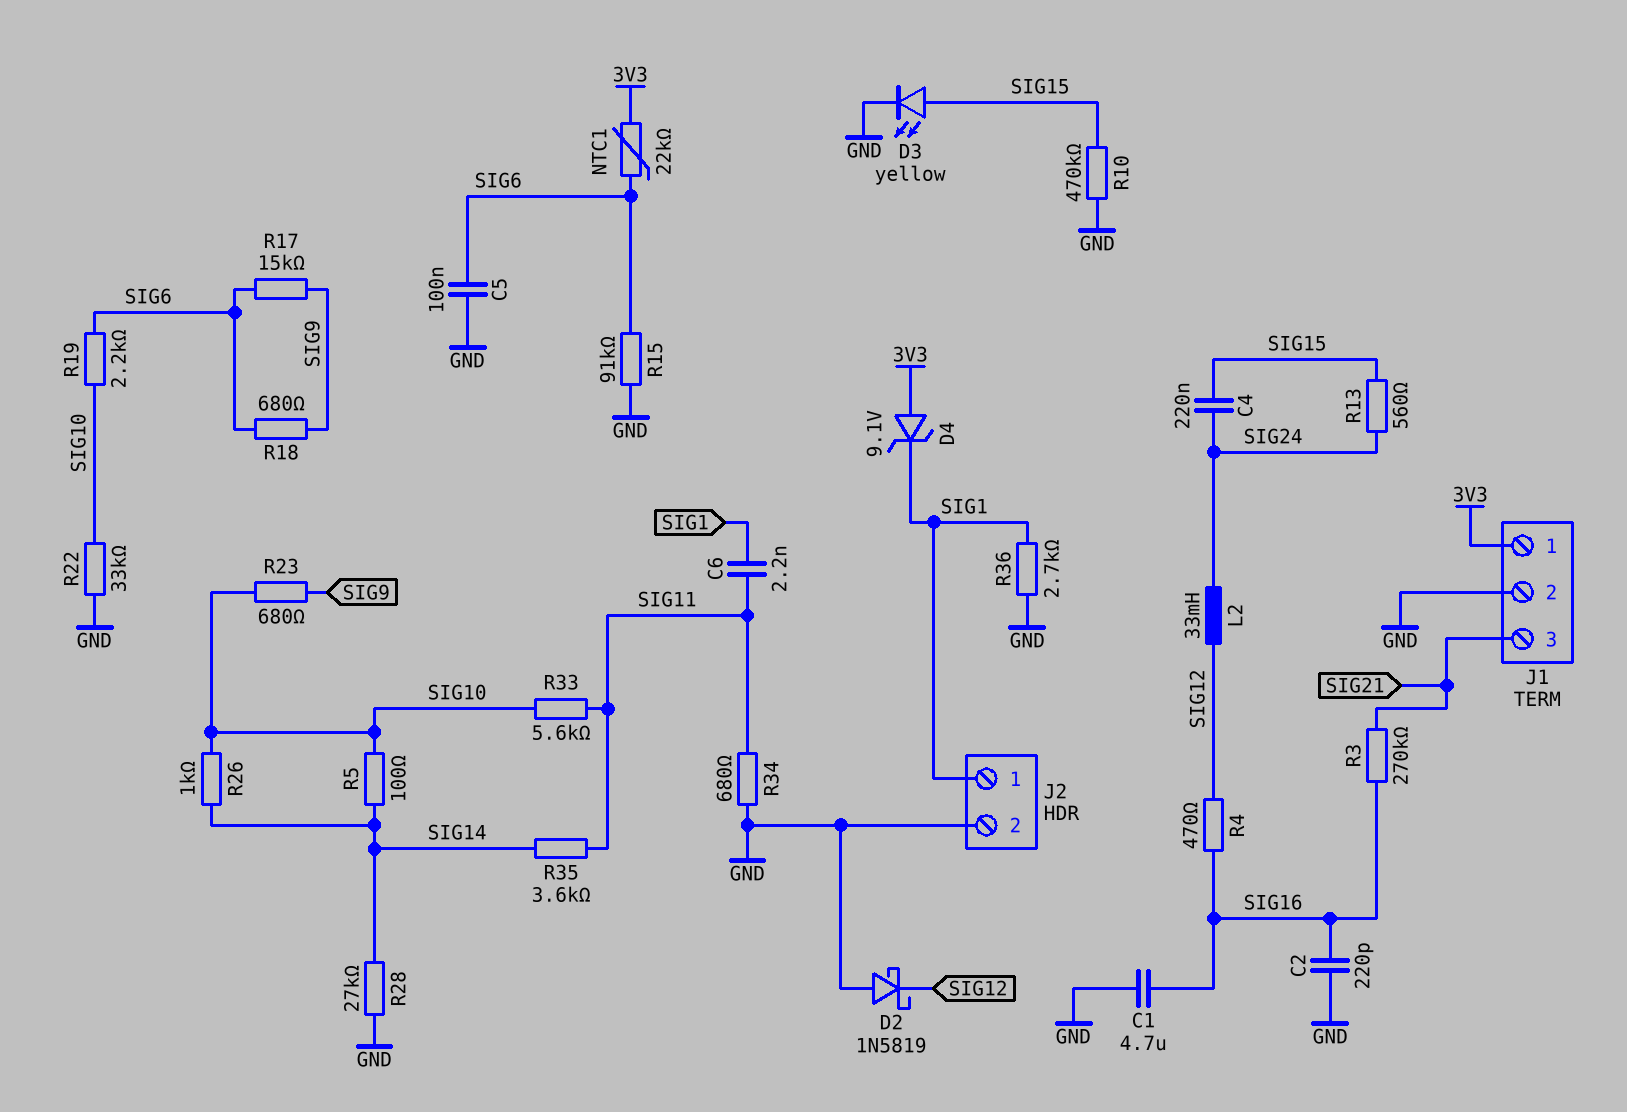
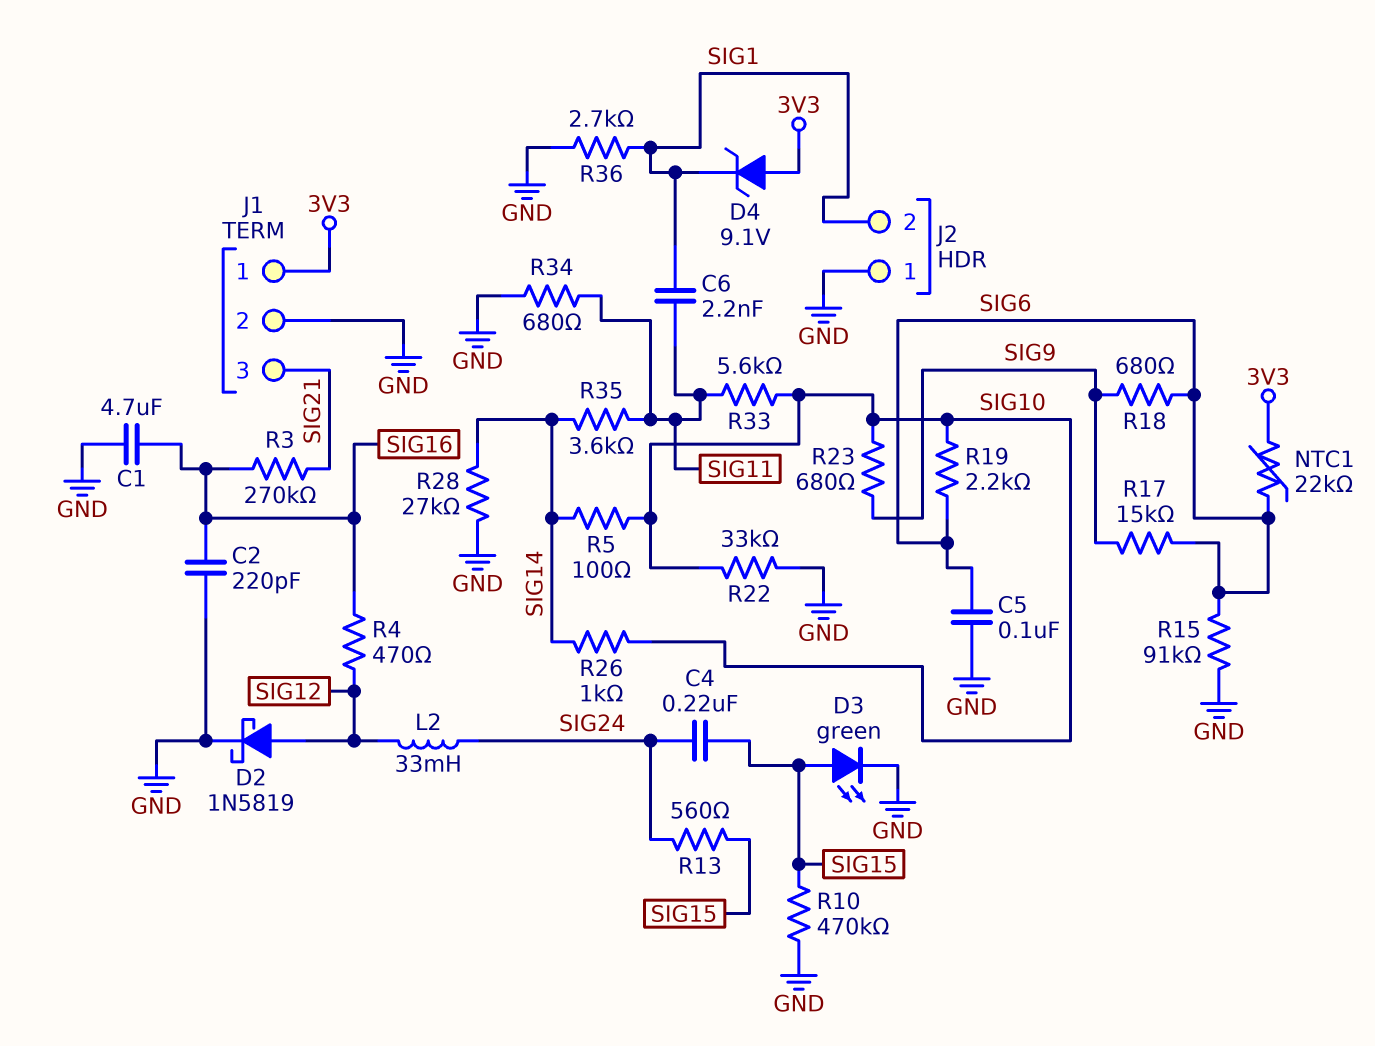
D2: schottky 1N5819 (A GND, K SIG12) -> schottky 1N5819 (A SIG12, K GND)
D3: LED yellow (A SIG15, K GND) -> LED green (A SIG15, K GND)
J2 pin 1: SIG1 -> GND
J2 pin 2: GND -> SIG1

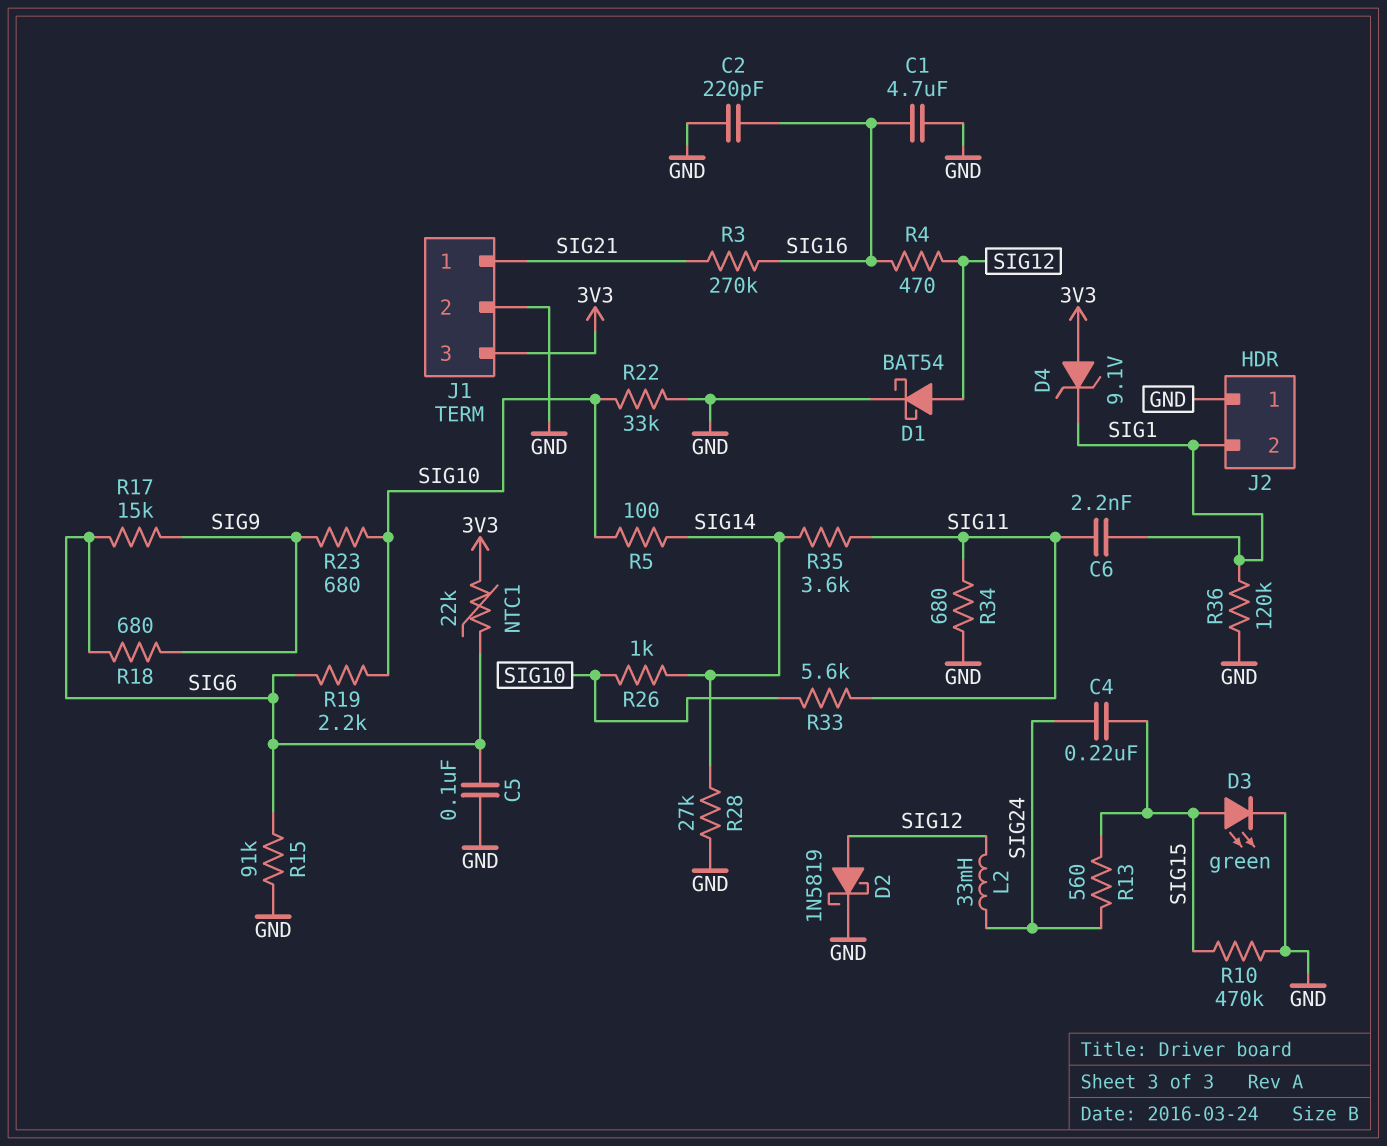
D1: none -> schottky BAT54 (A SIG12, K GND)
J1 pin 1: 3V3 -> SIG21
J1 pin 3: SIG21 -> 3V3
R36: 2.7k (GND, SIG1) -> 120k (GND, SIG1)

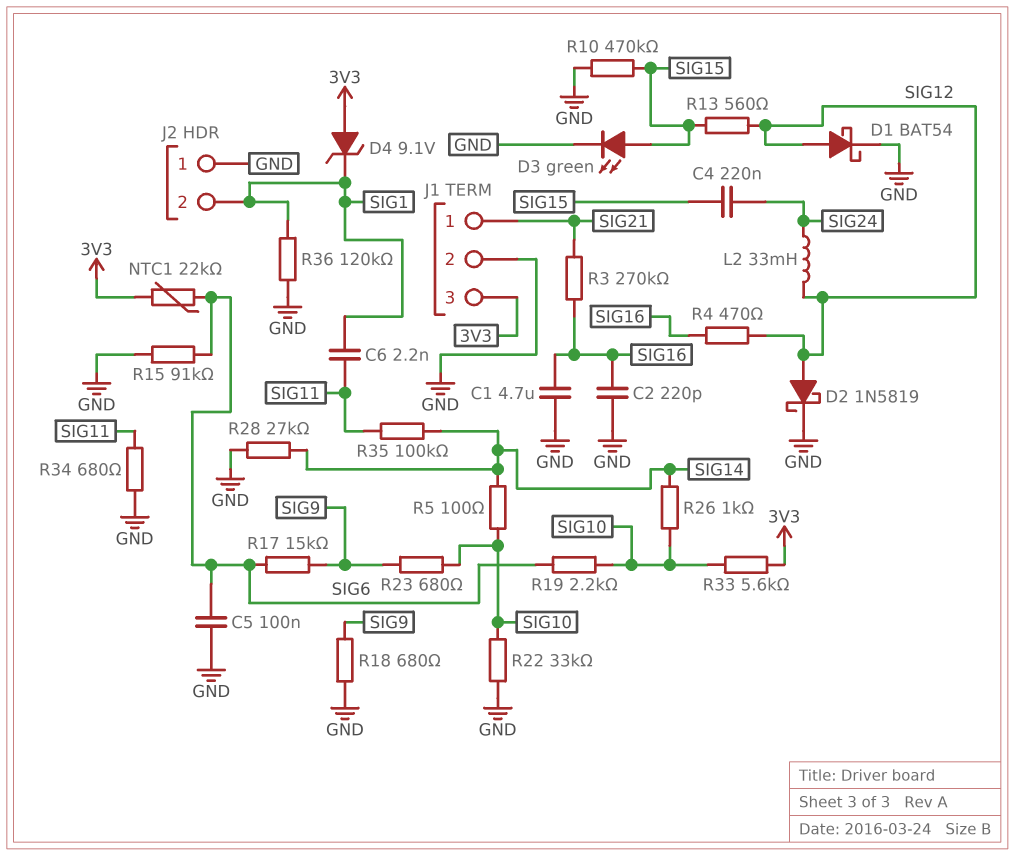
R13: 560 (SIG15, SIG24) -> 560 (SIG12, SIG15)
R18: 680 (SIG6, SIG9) -> 680 (GND, SIG9)
R33: 5.6k (SIG10, SIG11) -> 5.6k (3V3, SIG10)
R35: 3.6k (SIG11, SIG14) -> 100k (SIG11, SIG14)

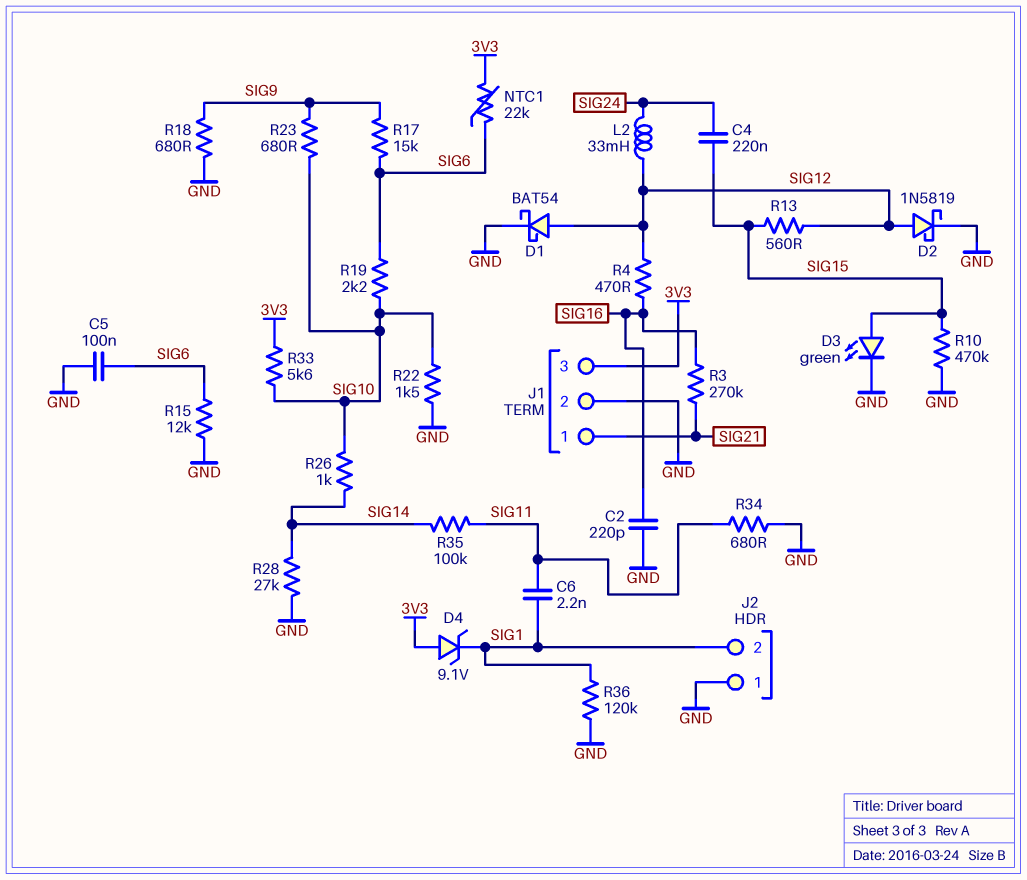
C1: 4.7uF (GND, SIG16) -> none
R5: 100 (SIG10, SIG14) -> none
R15: 91k (GND, SIG6) -> 12k (GND, SIG6)
R22: 33k (GND, SIG10) -> 1.5k (GND, SIG10)

